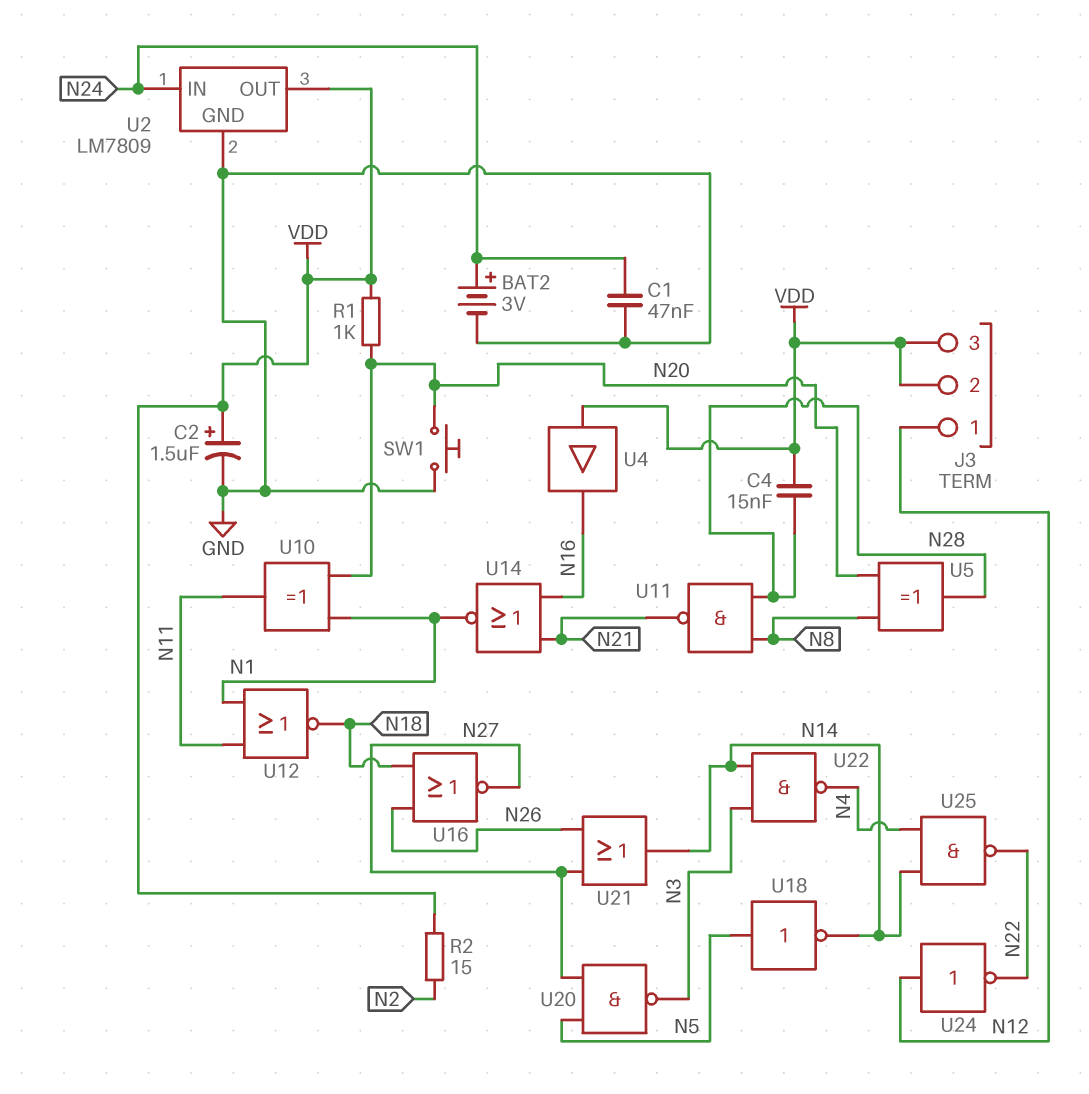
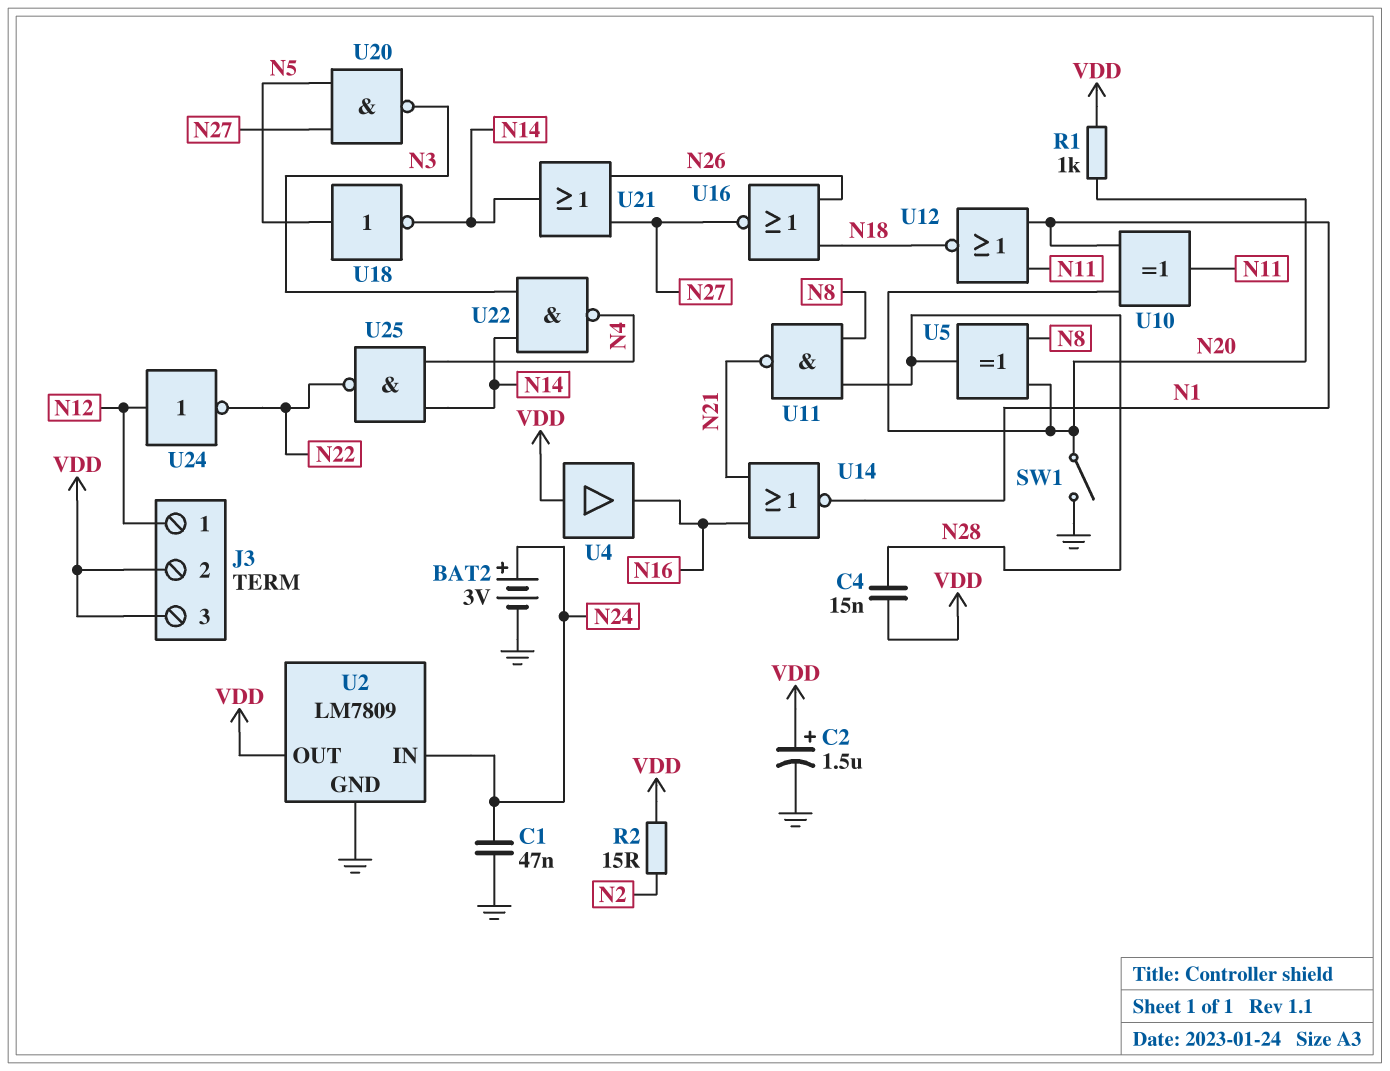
SW1: button (GND, N20) -> switch (GND, N20)

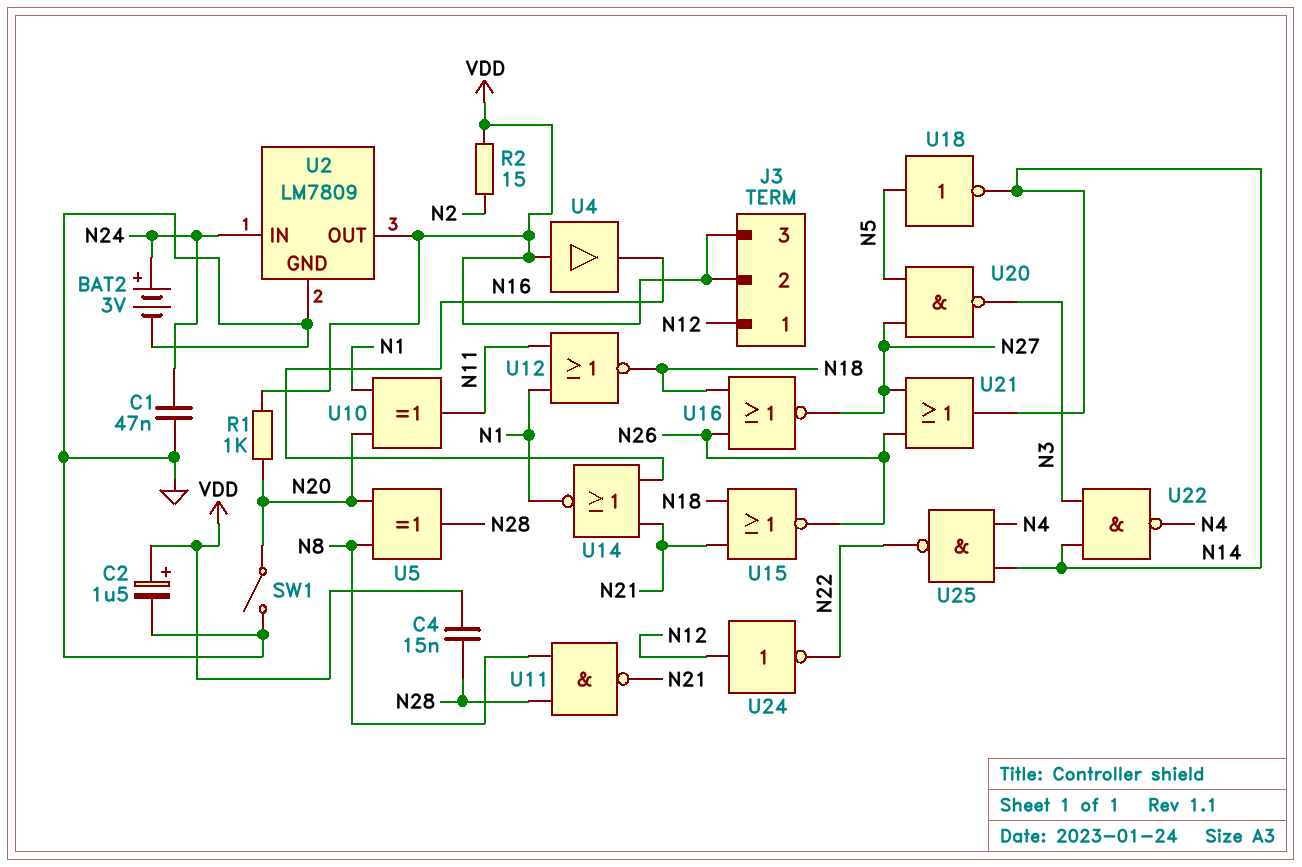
U15: none -> NOR (in N18, in N21, out N26)

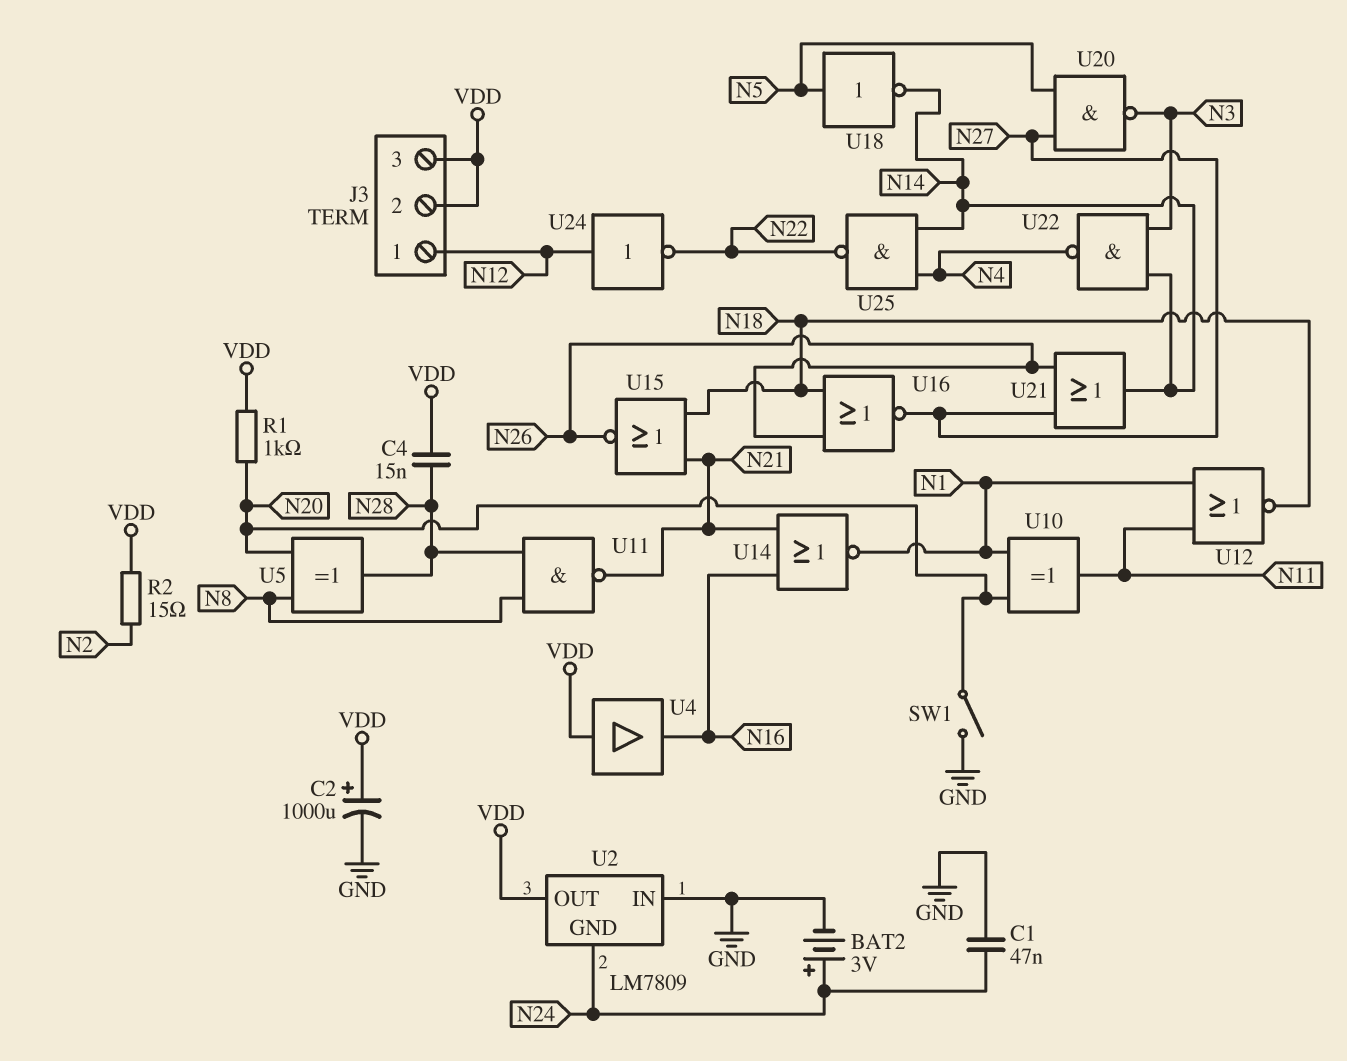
C2: 1.5uF (plus VDD, minus GND) -> 1000uF (plus VDD, minus GND)
U2 pin GND: GND -> N24
U2 pin IN: N24 -> GND

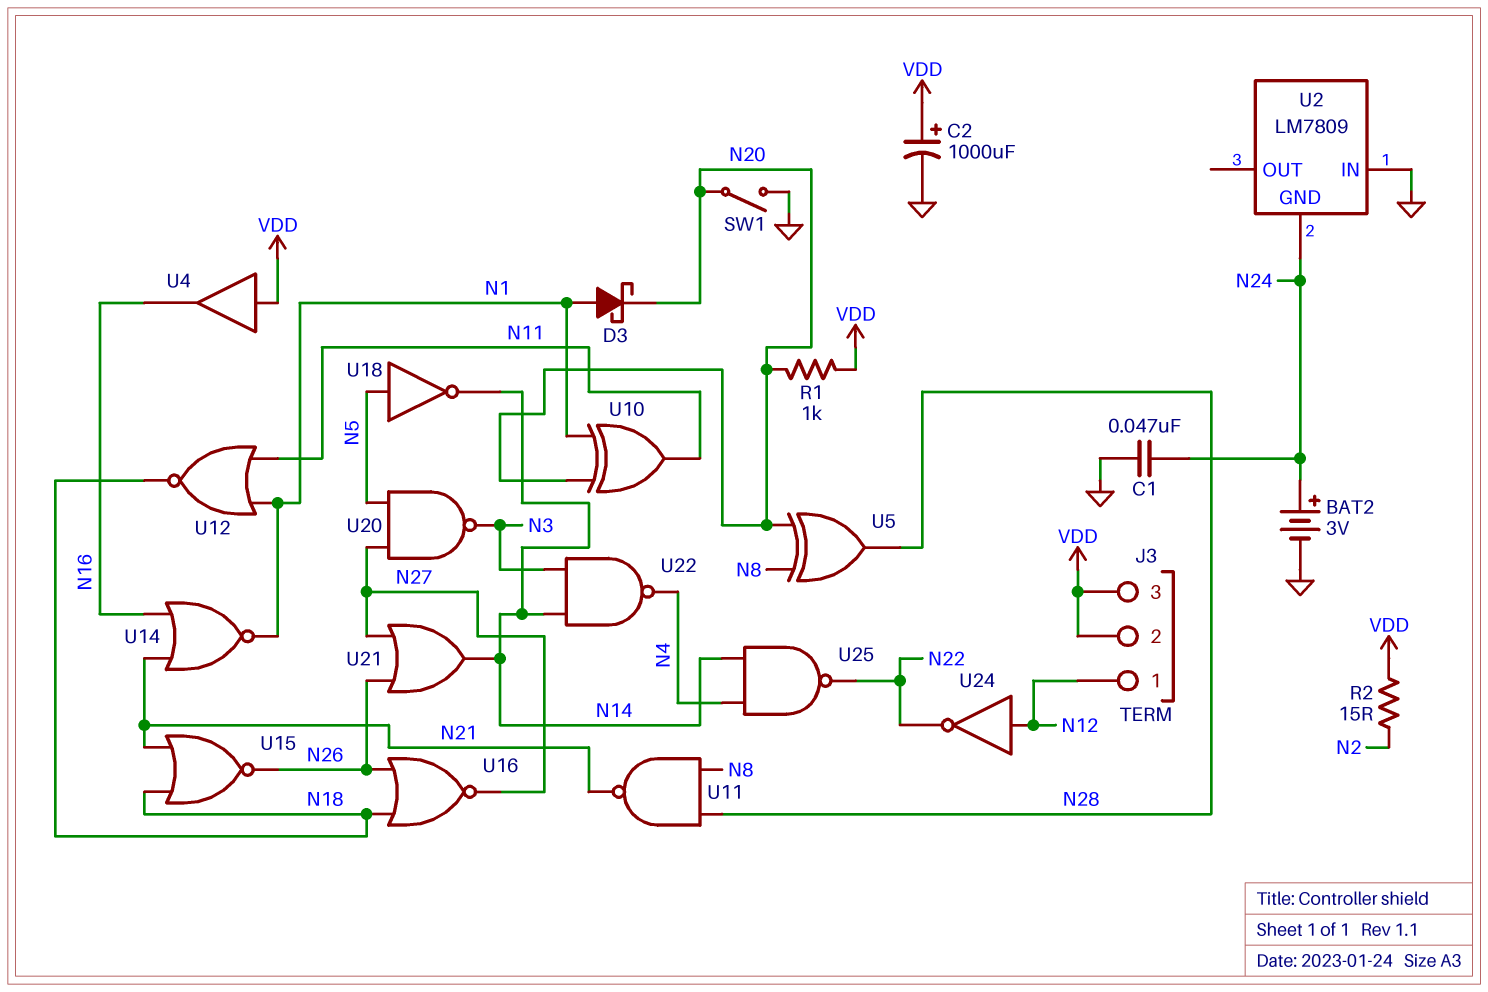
C4: 15nF (N28, VDD) -> none
D3: none -> schottky (A N1, K N20)
U2 pin OUT: VDD -> none

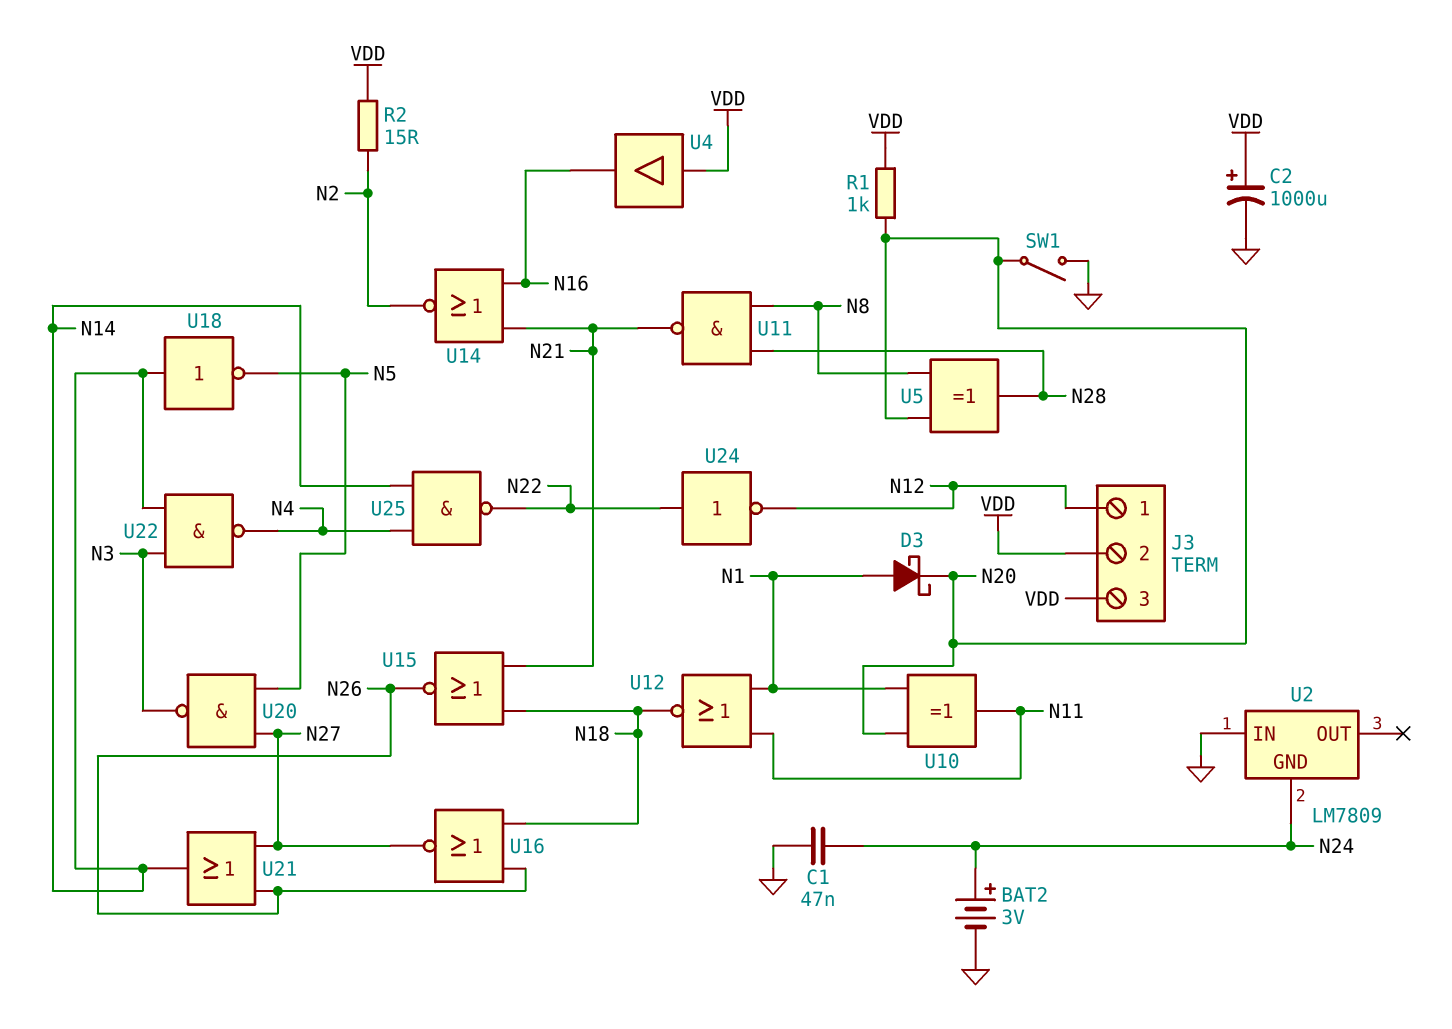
U14: NOR (in N16, in N21, out N1) -> NOR (in N16, in N21, out N2)
U18: NOT (in N5, out N14) -> NOT (in N14, out N5)
U24: NOT (in N12, out N22) -> NOT (in N22, out N12)

